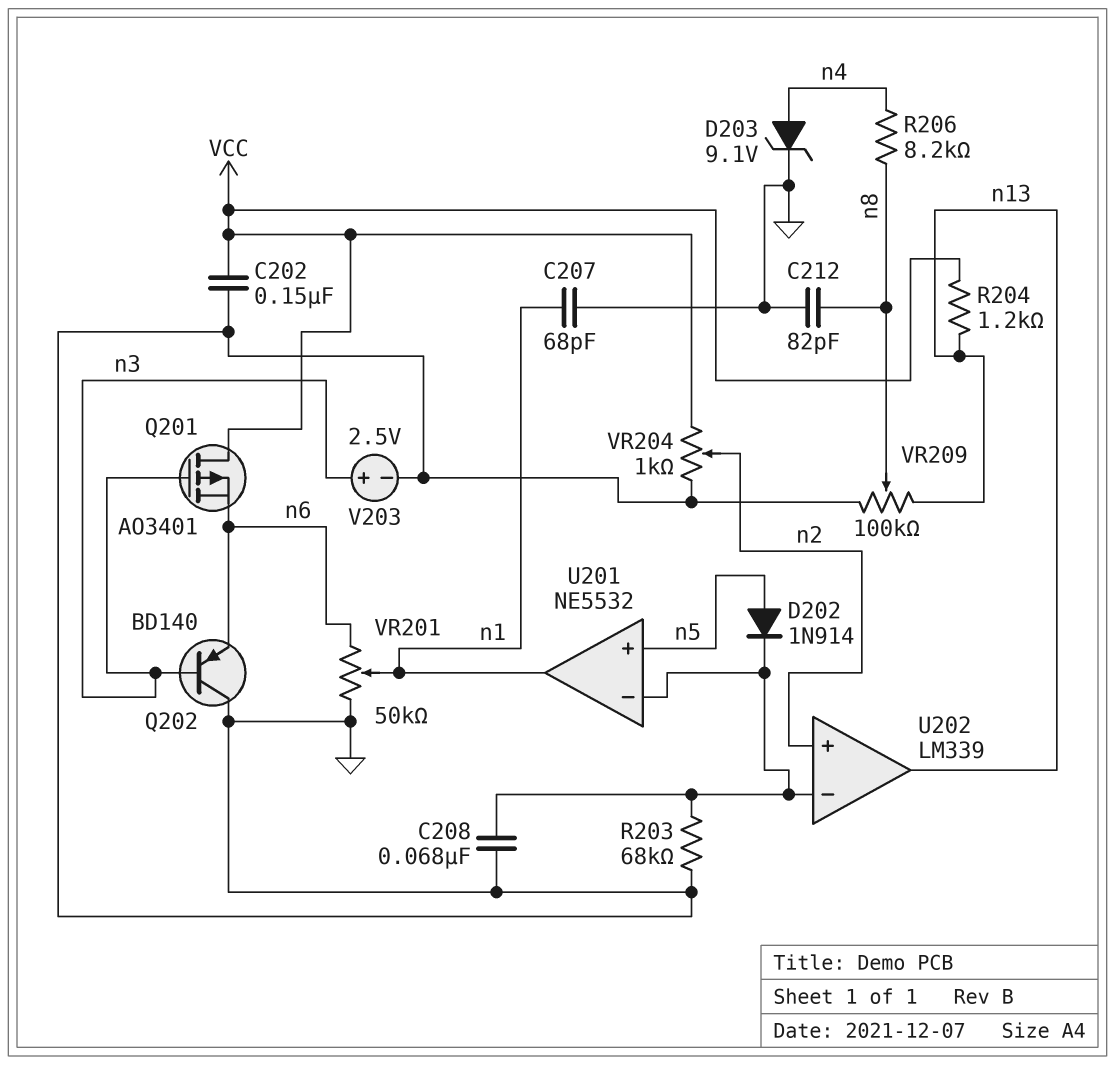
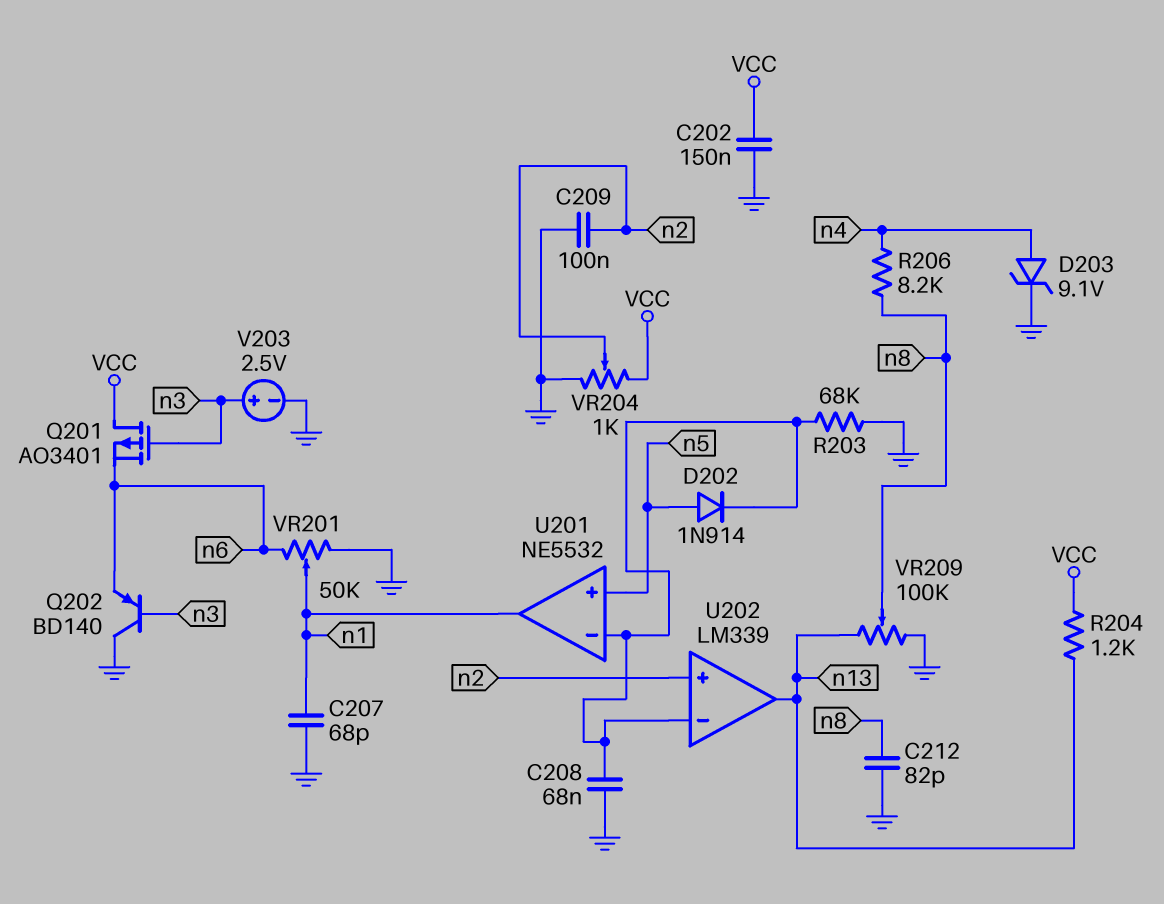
C209: none -> 100nF (GND, n2)

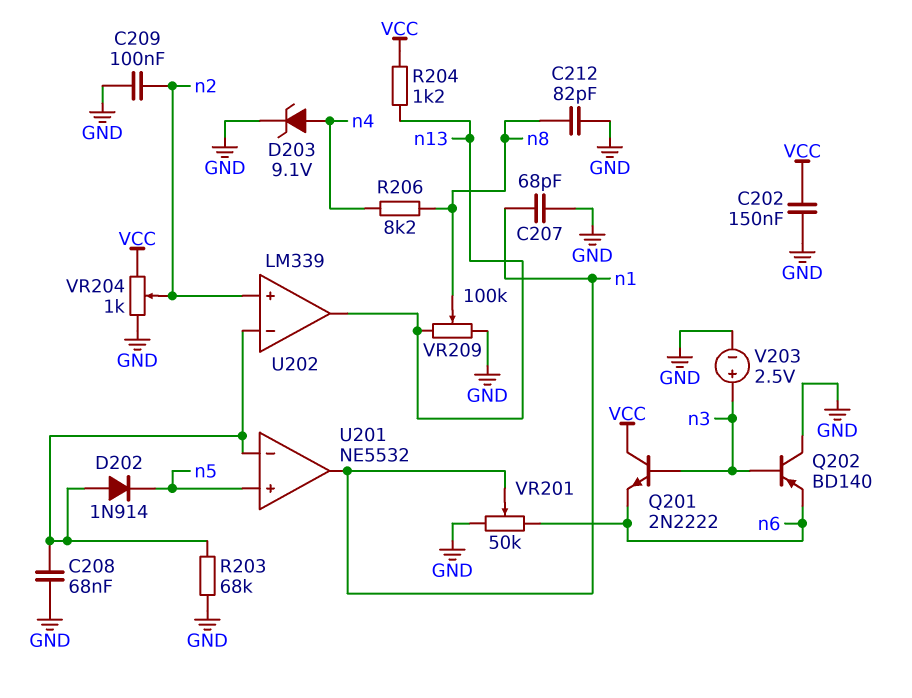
D202: diode 1N914 (A n5, K U201/in-) -> diode 1N914 (A U201/in-, K n5)
Q201: PMOS AO3401 (G n3, D VCC, S n6) -> NPN 2N2222 (B n3, C VCC, E n6)

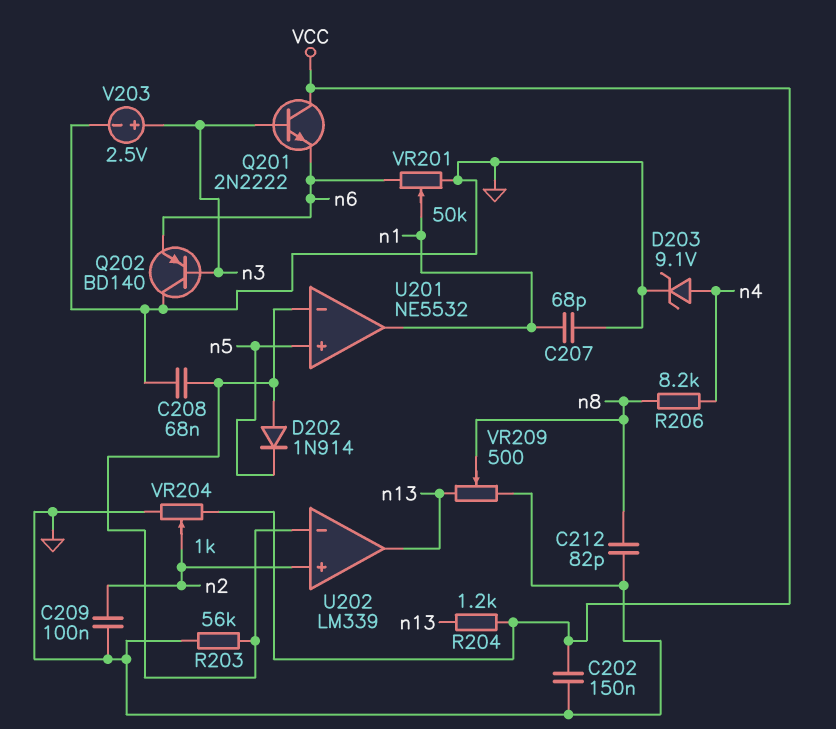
R203: 68k (GND, U201/in-) -> 56k (GND, U201/in-)
VR209: 100k (GND, n13, wiper n8) -> 500 (GND, n13, wiper n8)

